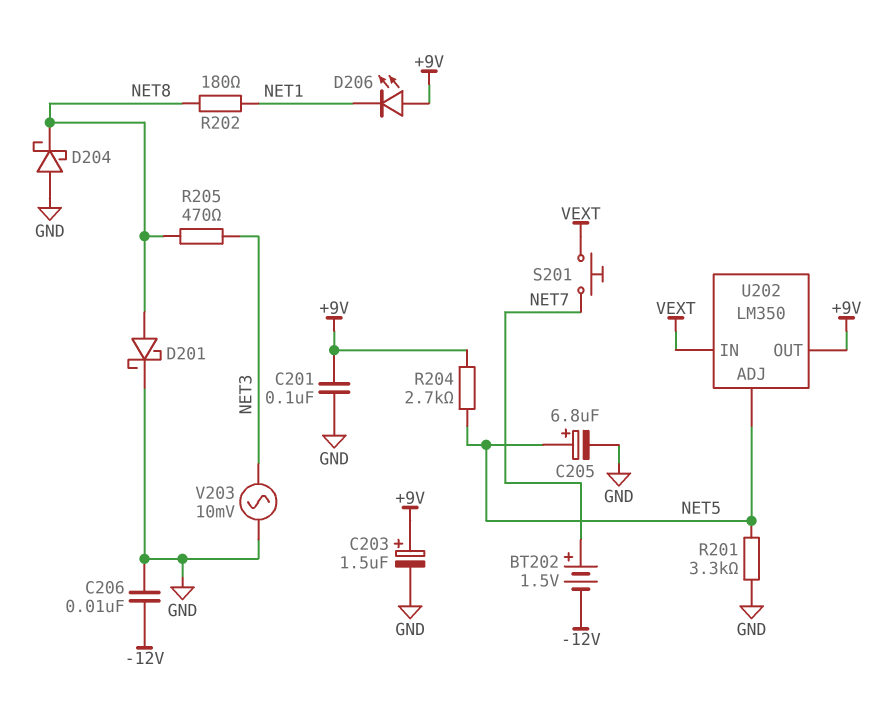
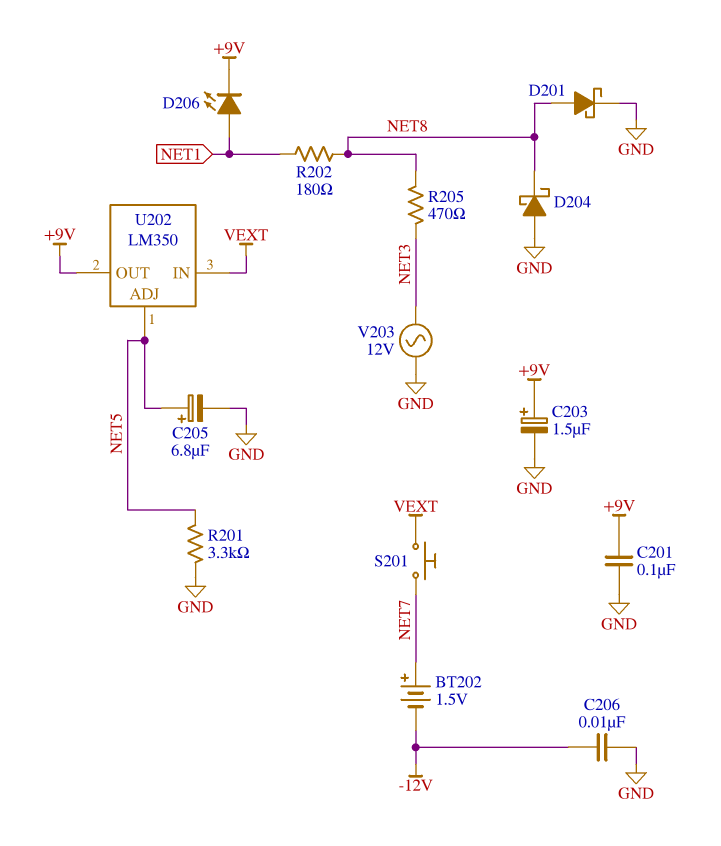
D206: LED (A +9V, K NET1) -> LED (A NET1, K +9V)
R204: 2.7k (+9V, NET5) -> none
V203: AC 10mV (GND, NET3) -> AC 12V (GND, NET3)

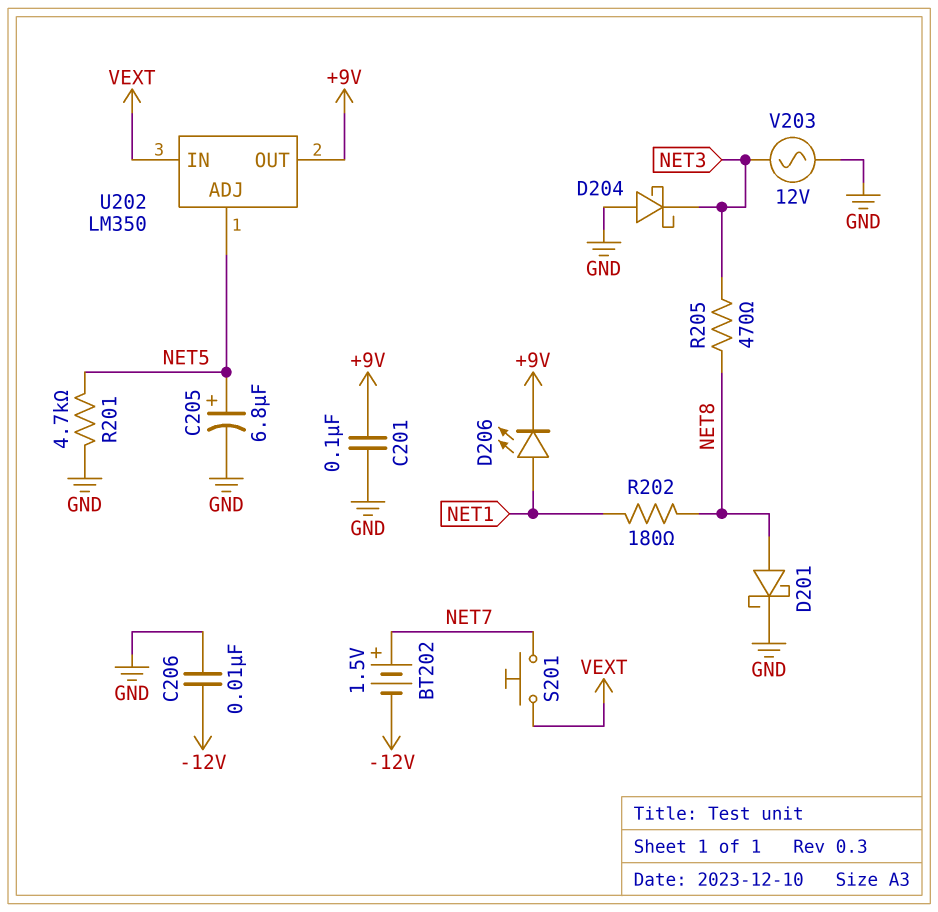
C203: 1.5uF (plus +9V, minus GND) -> none
D204: schottky (A GND, K NET8) -> schottky (A GND, K NET3)
R201: 3.3k (GND, NET5) -> 4.7k (GND, NET5)

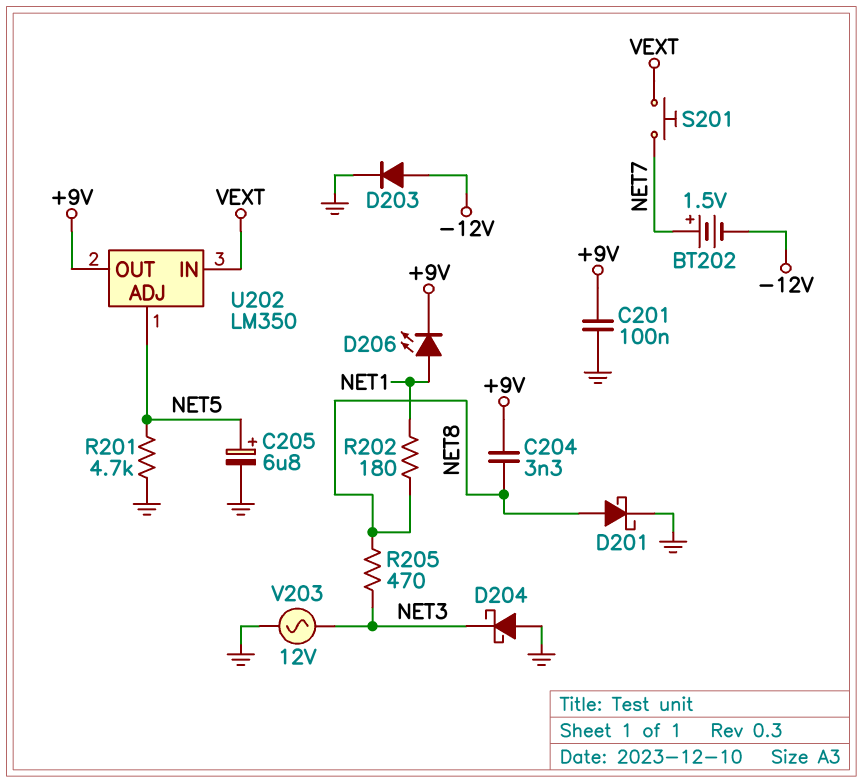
C204: none -> 3.3nF (+9V, NET8)
C206: 10nF (-12V, GND) -> none
D203: none -> diode (A -12V, K GND)

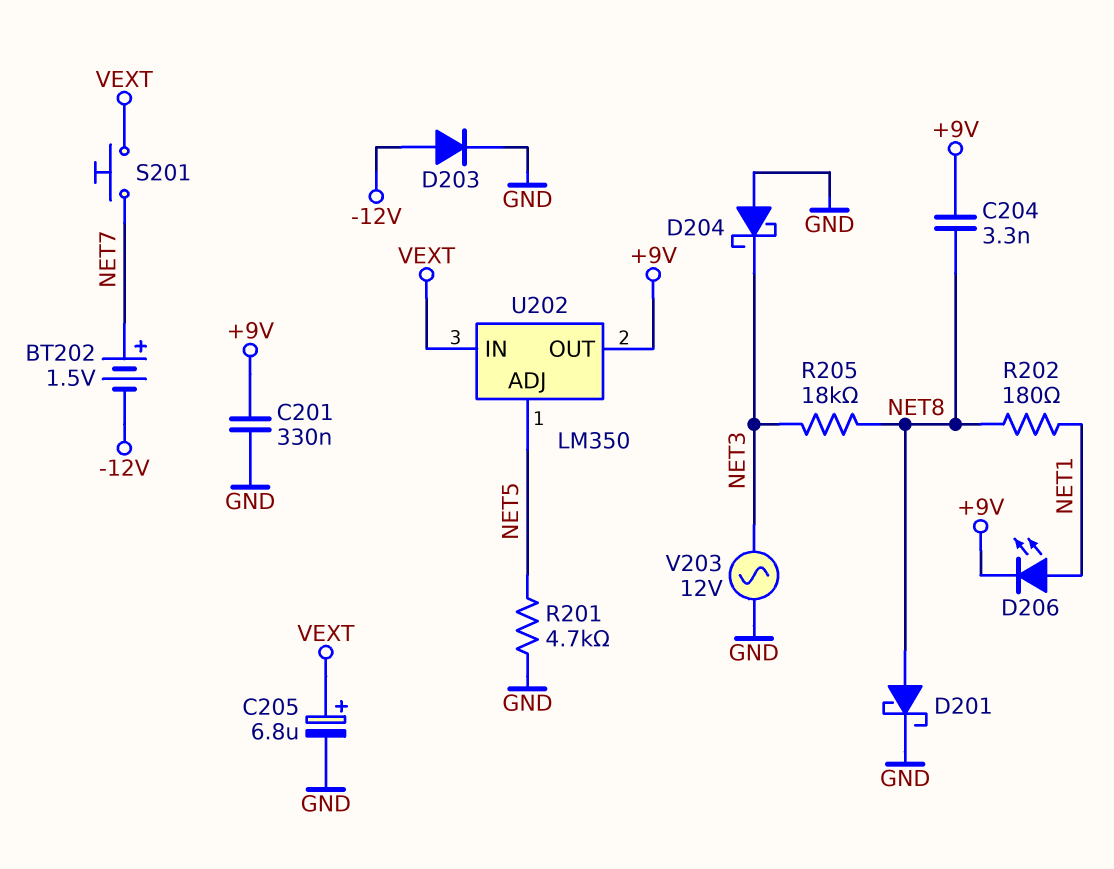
C201: 100nF (+9V, GND) -> 330nF (+9V, GND)
C205: 6.8uF (plus NET5, minus GND) -> 6.8uF (plus VEXT, minus GND)
R205: 470 (NET3, NET8) -> 18k (NET3, NET8)

